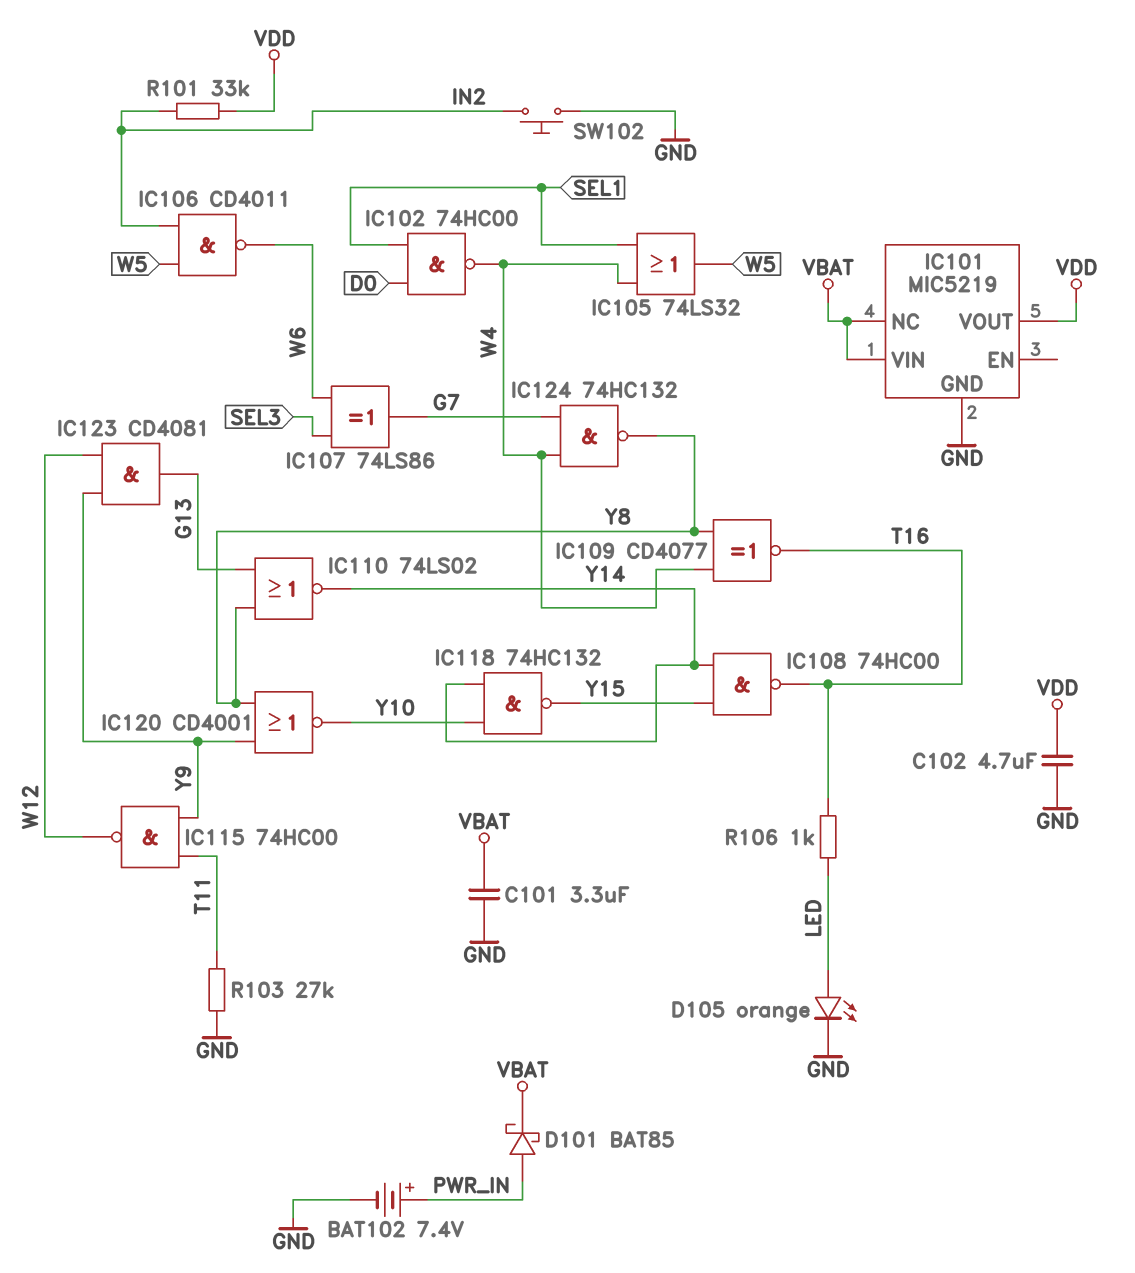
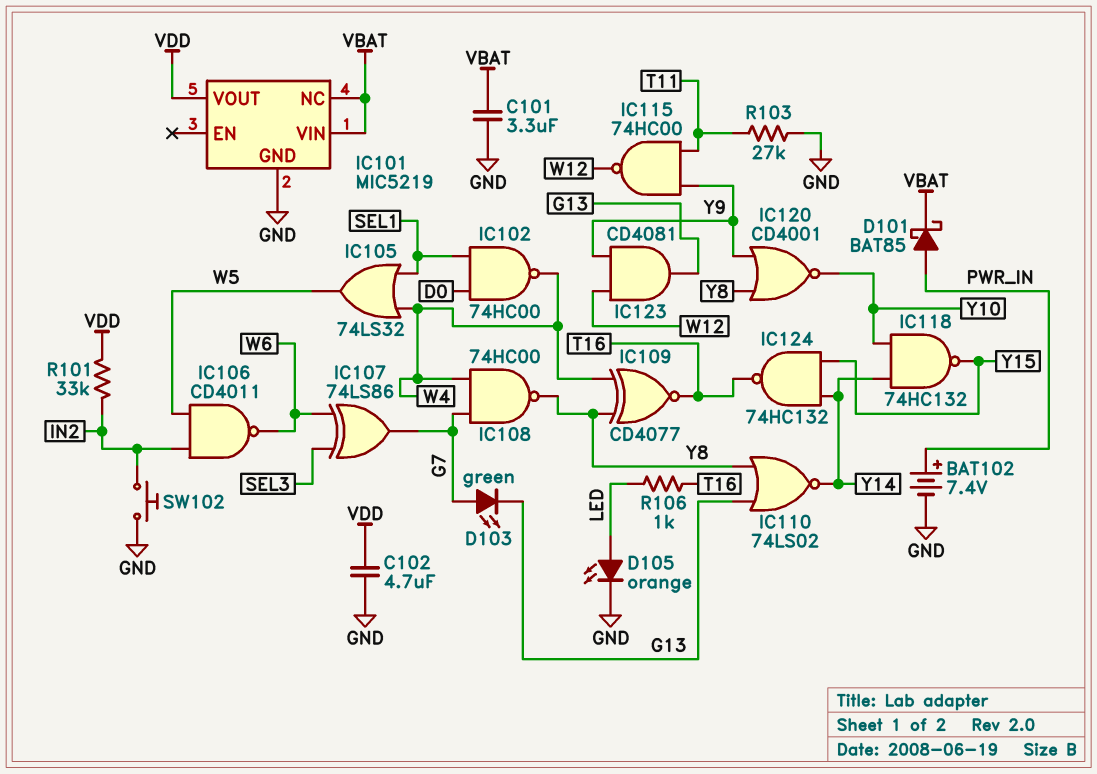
D103: none -> LED green (A G7, K G13)
IC108: NAND 74HC00 (in Y14, in Y15, out T16) -> NAND 74HC00 (in G7, in W4, out Y8)
IC124: NAND 74HC132 (in G7, in W4, out Y8) -> NAND 74HC132 (in Y14, in Y15, out T16)

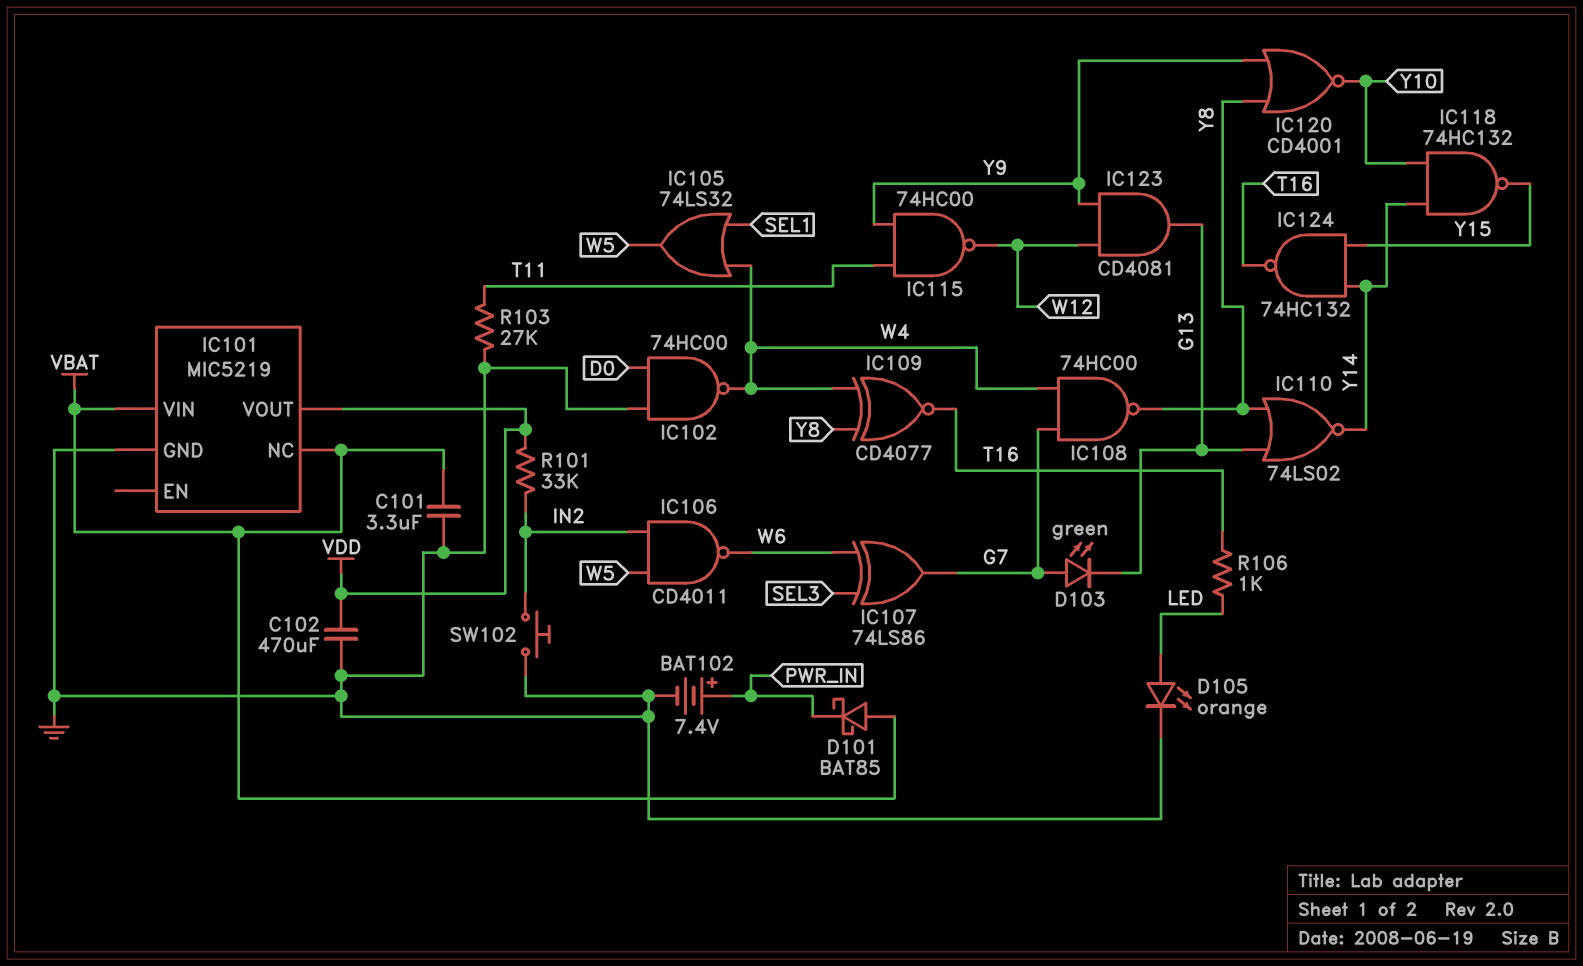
C102: 4.7uF (GND, VDD) -> 470uF (GND, VDD)
D101: schottky BAT85 (A PWR_IN, K VBAT) -> schottky BAT85 (A VBAT, K PWR_IN)
IC102: NAND 74HC00 (in D0, in SEL1, out W4) -> NAND 74HC00 (in D0, in GND, out W4)

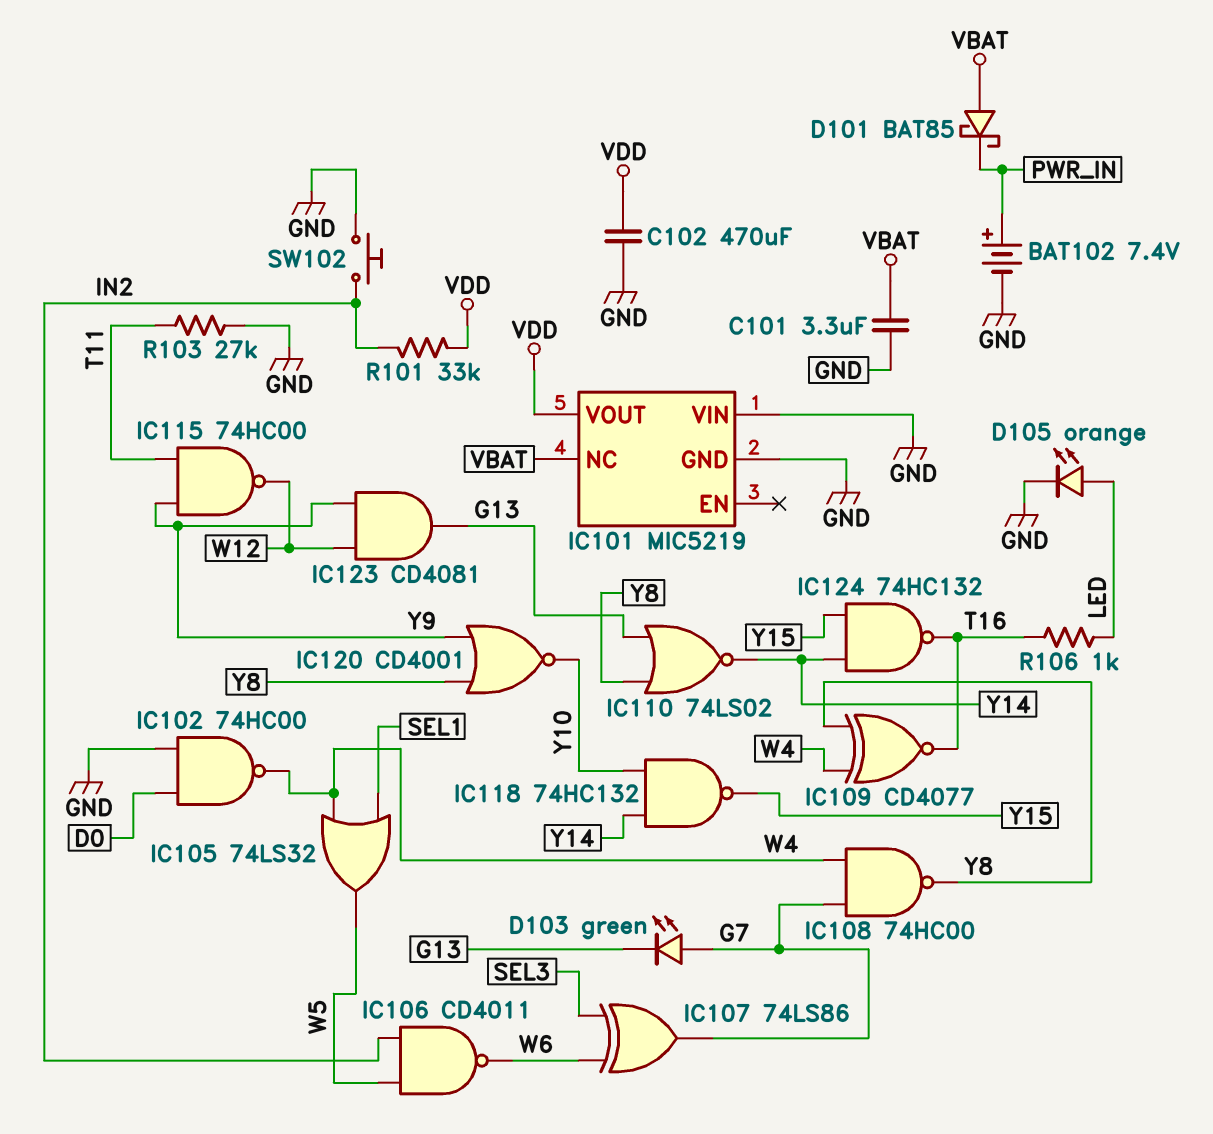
IC101 pin VIN: VBAT -> GND

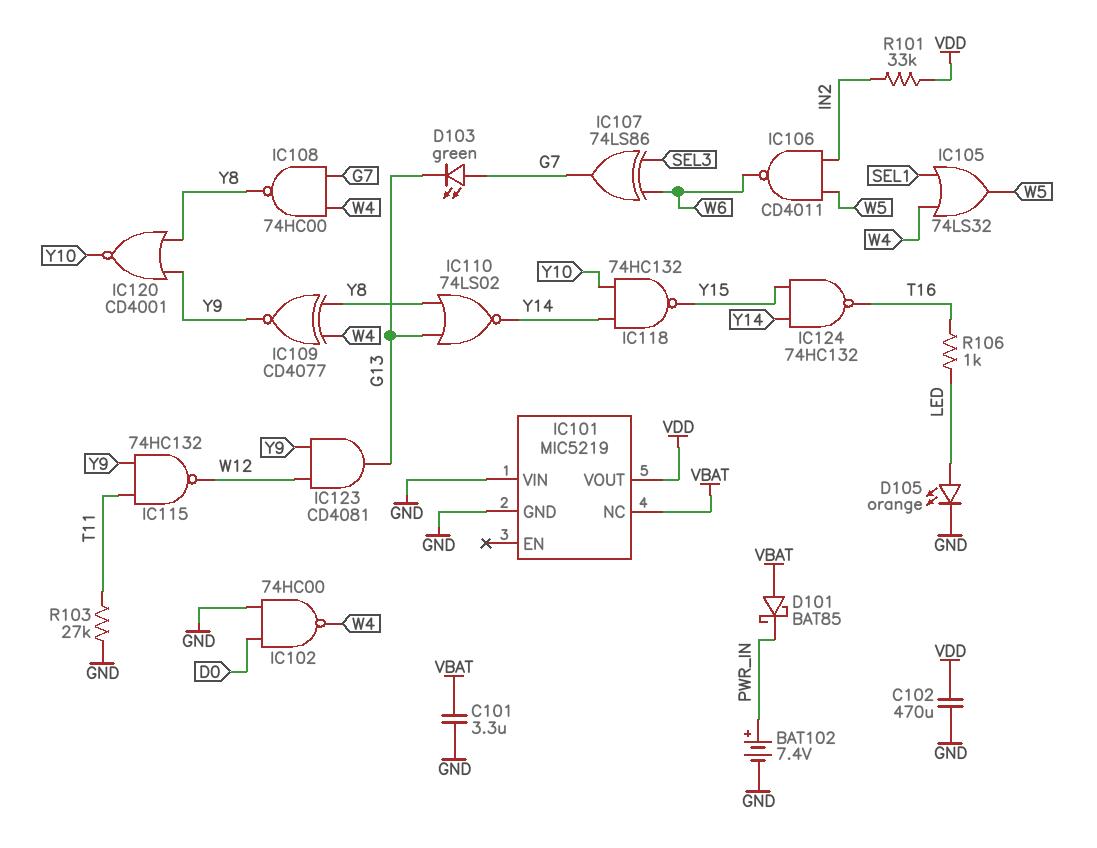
IC109: XNOR CD4077 (in W4, in Y8, out T16) -> XNOR CD4077 (in W4, in Y8, out Y9)
IC115: NAND 74HC00 (in T11, in Y9, out W12) -> NAND 74HC132 (in T11, in Y9, out W12)
SW102: button (GND, IN2) -> none

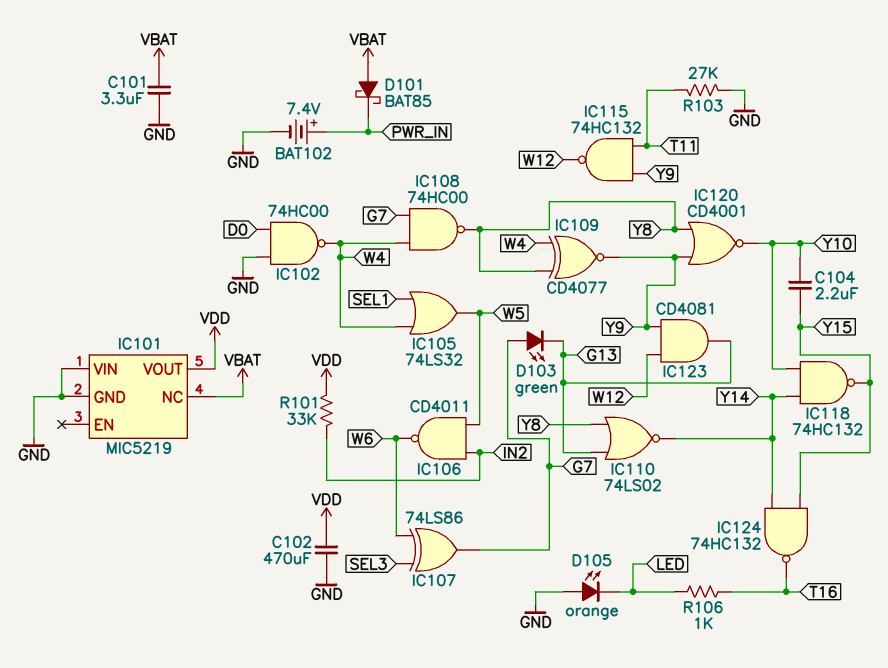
C104: none -> 2.2uF (Y10, Y15)
D105: LED orange (A LED, K GND) -> LED orange (A GND, K LED)

